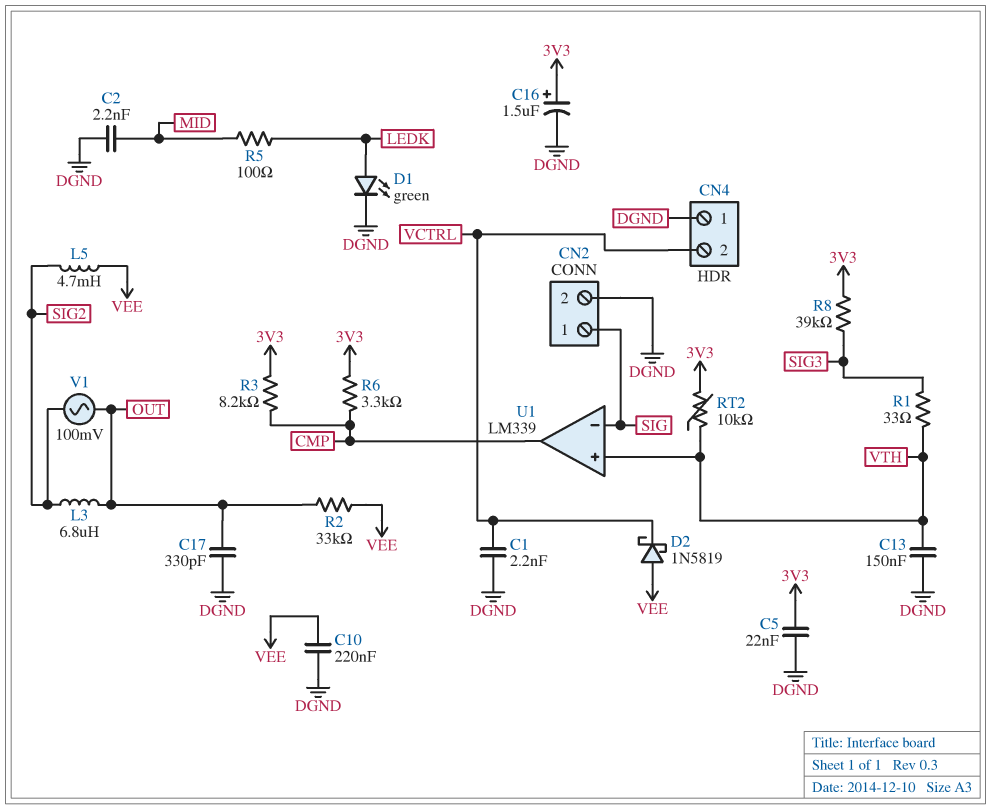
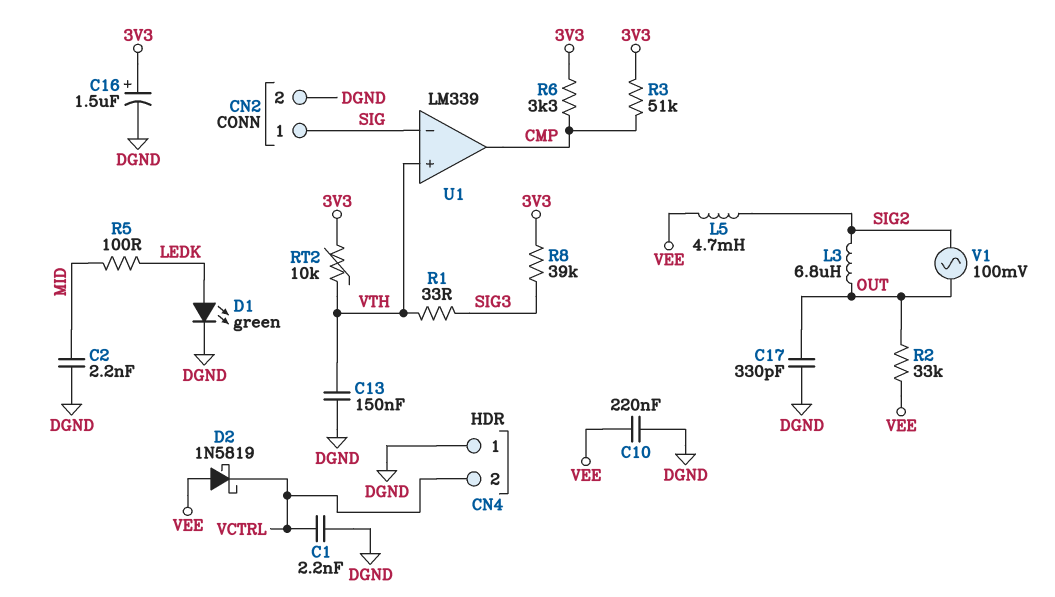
C5: 22nF (3V3, DGND) -> none
R3: 8.2k (3V3, CMP) -> 51k (3V3, CMP)

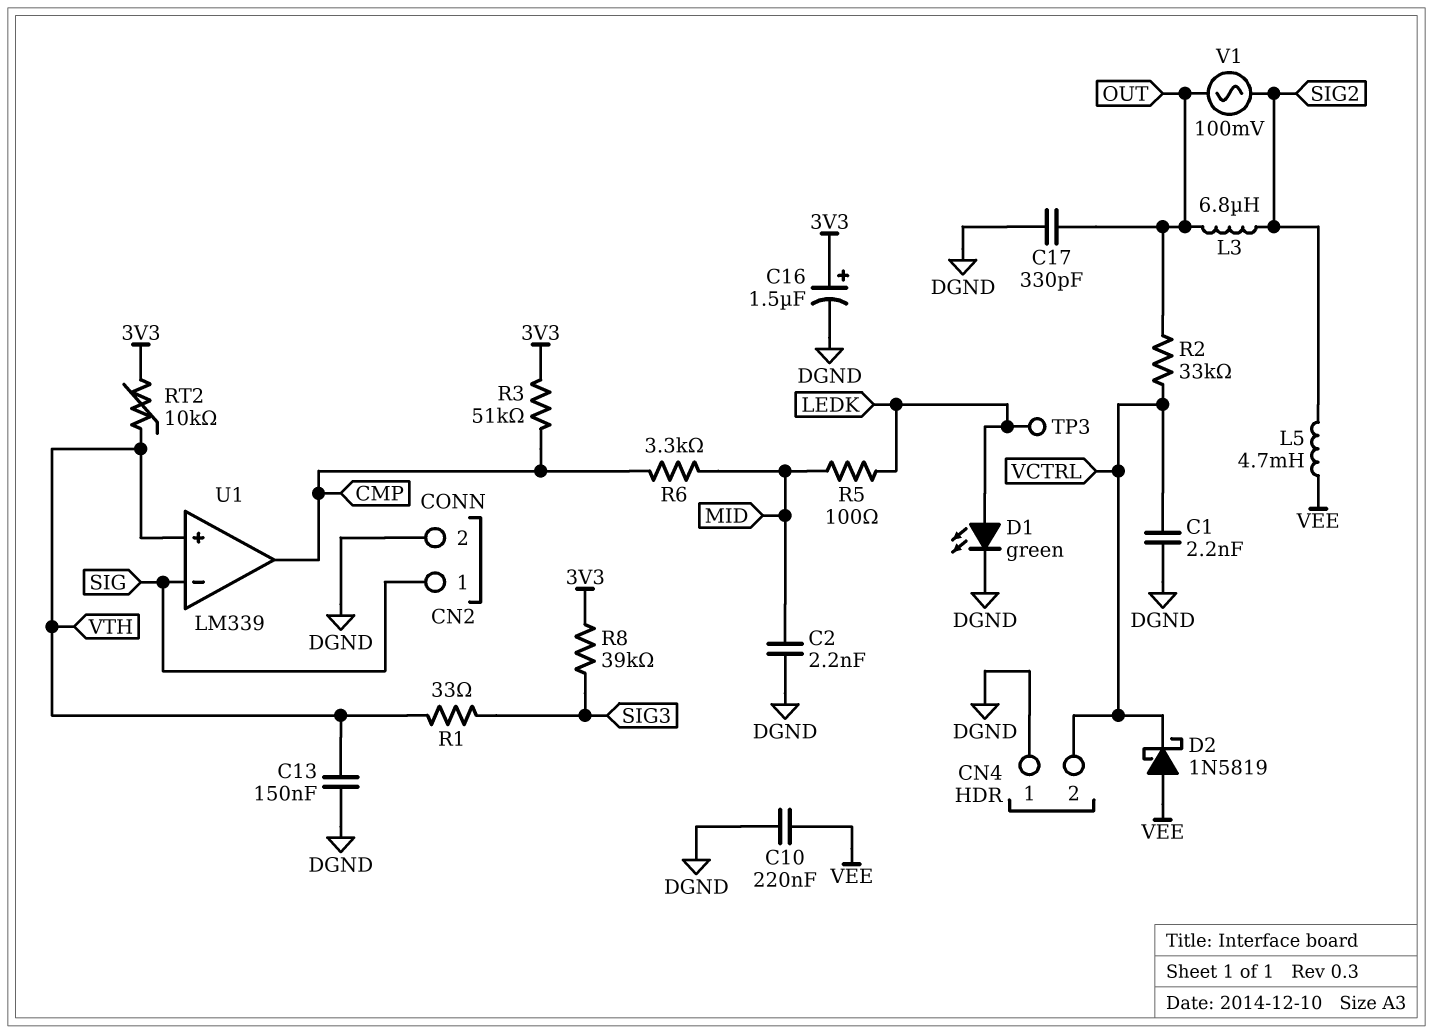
R2: 33k (OUT, VEE) -> 33k (OUT, VCTRL)
R6: 3.3k (3V3, CMP) -> 3.3k (CMP, MID)
TP3: none -> test point (LEDK)

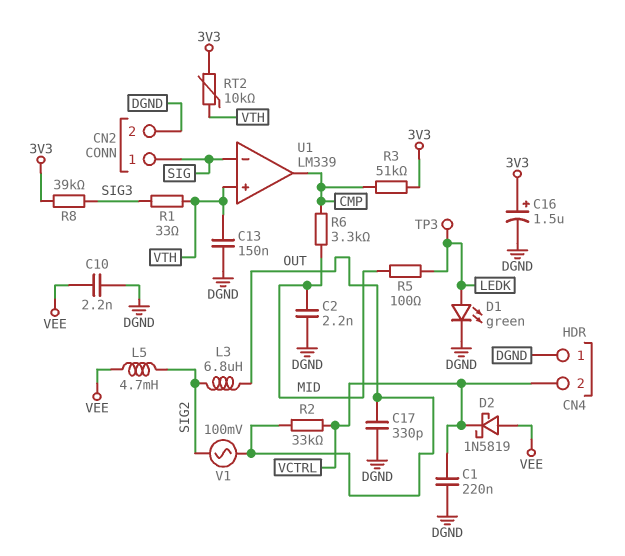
C1: 2.2nF (DGND, VCTRL) -> 220nF (DGND, VCTRL)
C10: 220nF (DGND, VEE) -> 2.2nF (DGND, VEE)

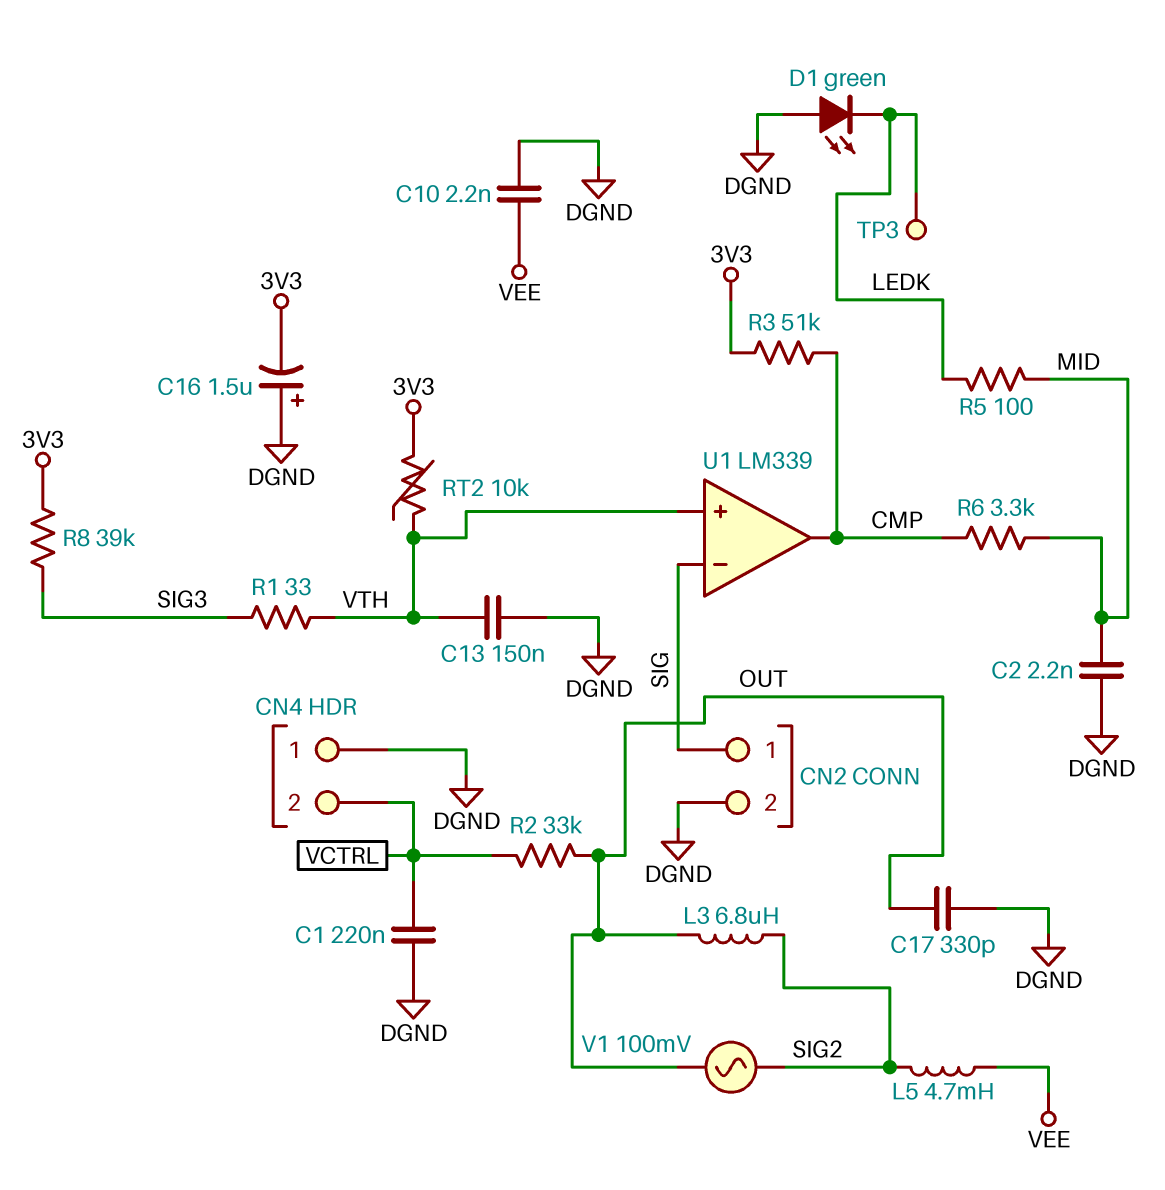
C16: 1.5uF (plus 3V3, minus DGND) -> 1.5uF (plus DGND, minus 3V3)
D1: LED green (A LEDK, K DGND) -> LED green (A DGND, K LEDK)
D2: schottky 1N5819 (A VEE, K VCTRL) -> none

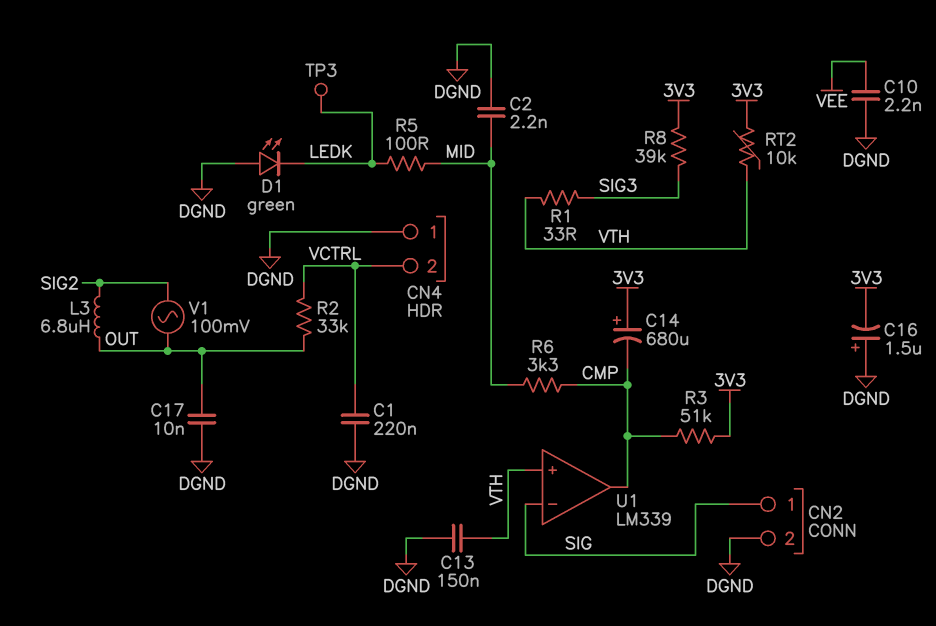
C14: none -> 680uF (plus 3V3, minus CMP)
C17: 330pF (DGND, OUT) -> 10nF (DGND, OUT)
L5: 4.7mH (SIG2, VEE) -> none

